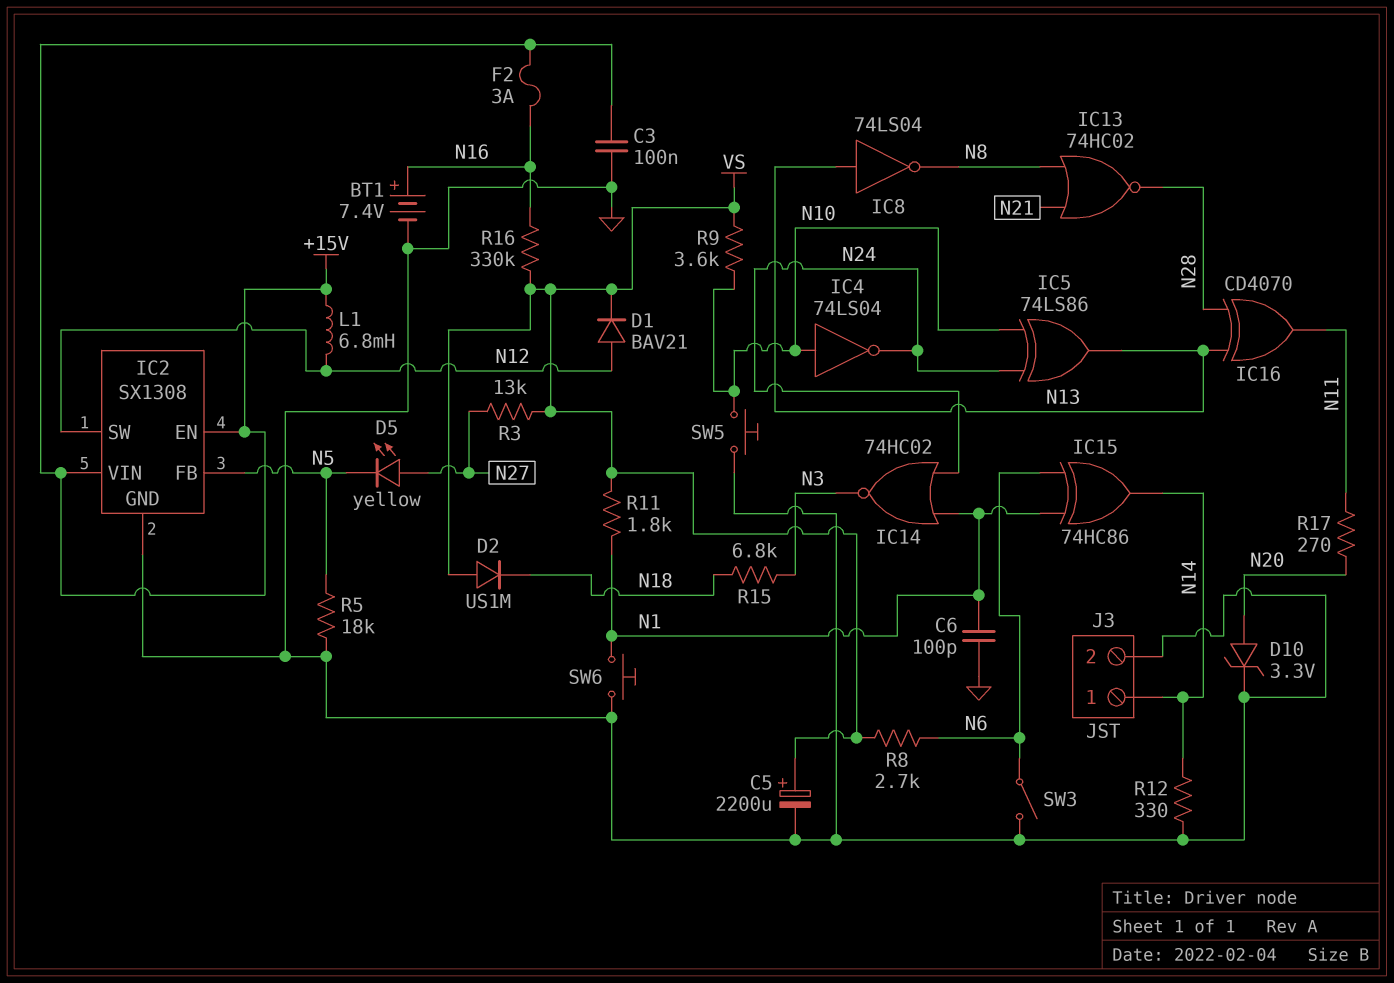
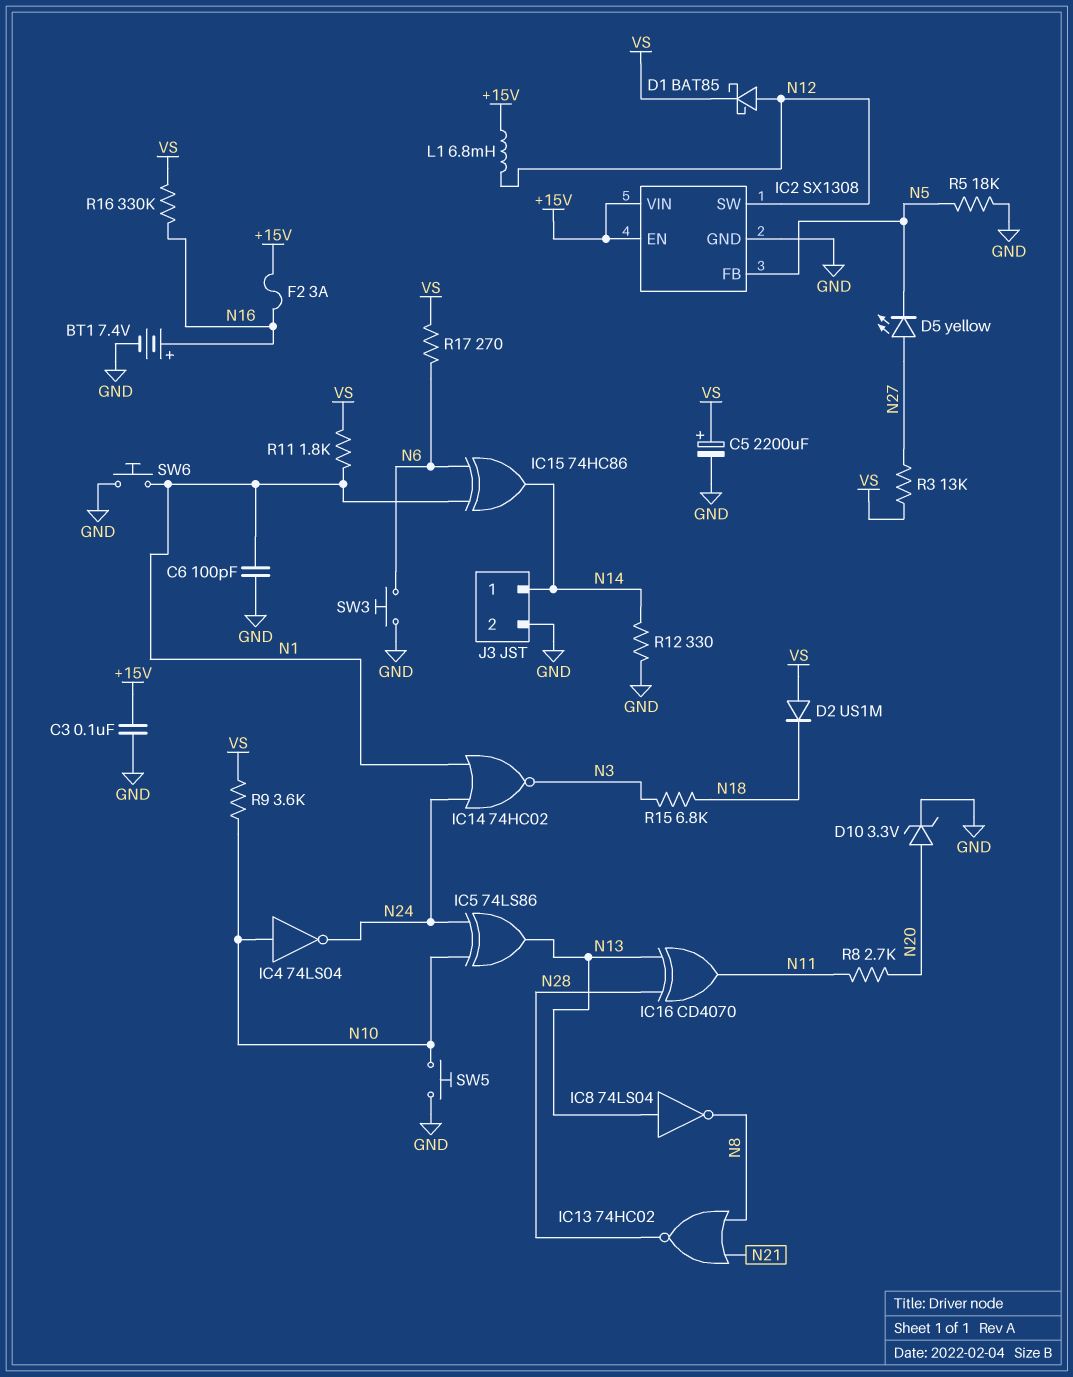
D1: diode BAV21 (A N12, K VS) -> schottky BAT85 (A N12, K VS)
R8: 2.7k (N6, VS) -> 2.7k (N11, N20)
R17: 270 (N11, N20) -> 270 (N6, VS)
SW3: switch (GND, N6) -> button (GND, N6)

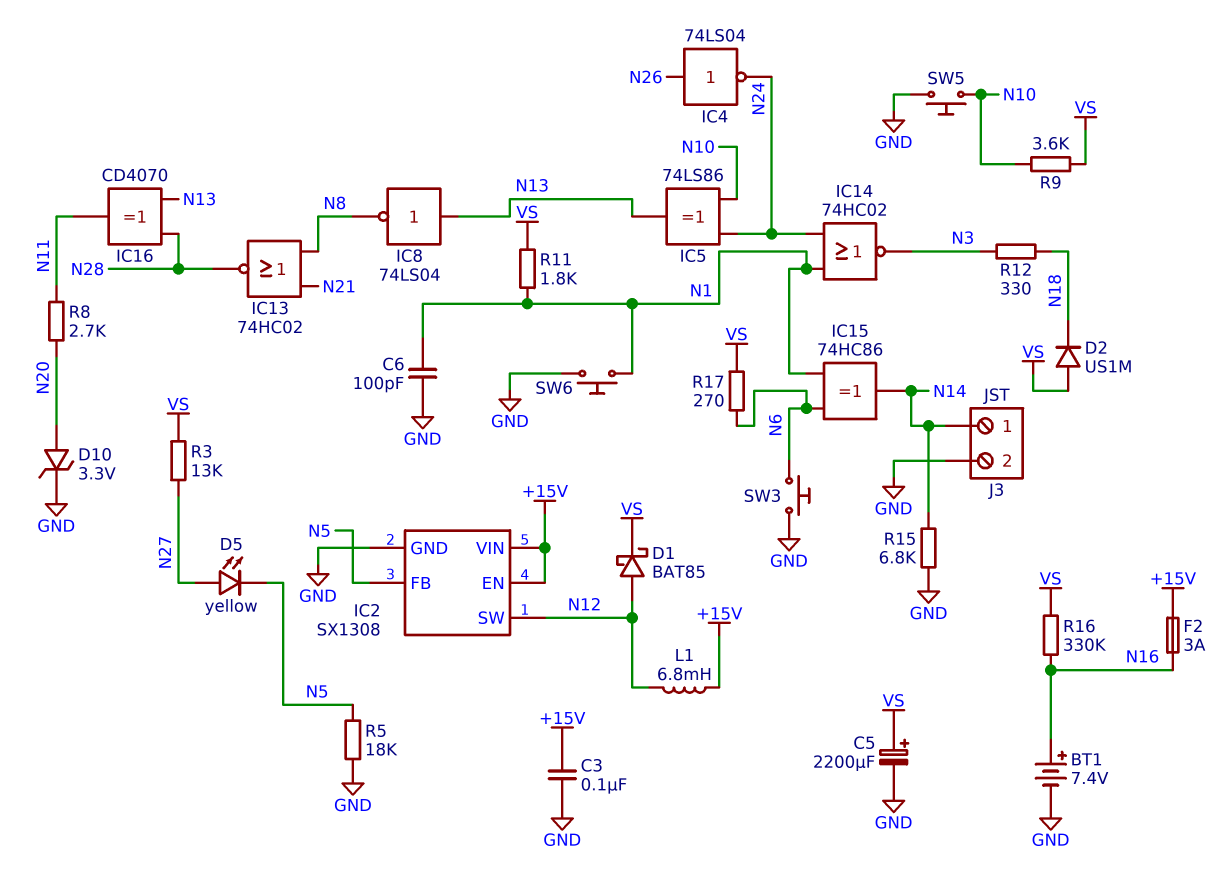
IC4: NOT 74LS04 (in N10, out N24) -> NOT 74LS04 (in N26, out N24)
R12: 330 (GND, N14) -> 330 (N3, N18)
R15: 6.8k (N3, N18) -> 6.8k (GND, N14)

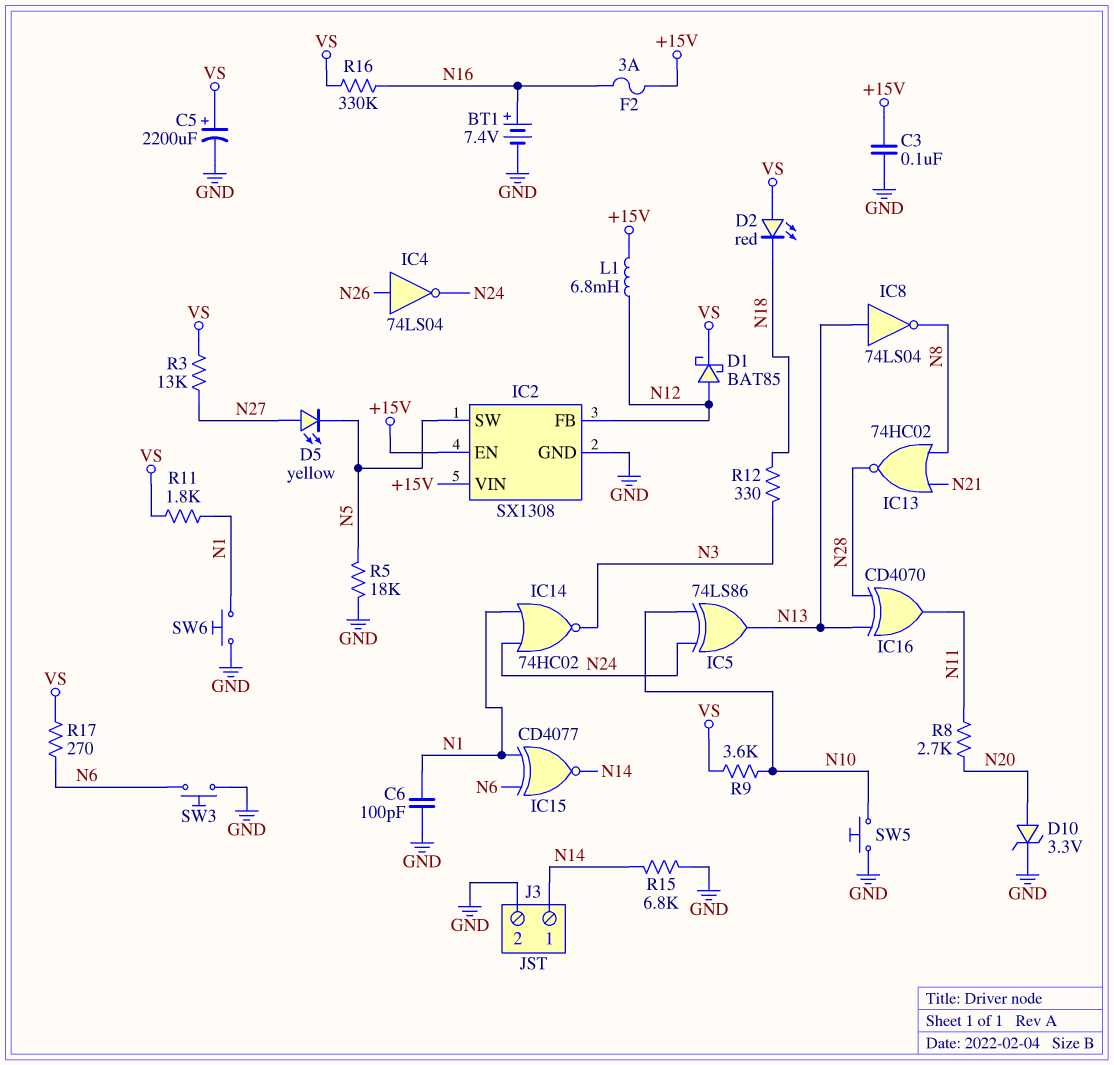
D2: diode US1M (A VS, K N18) -> LED red (A VS, K N18)
IC2 pin FB: N5 -> N12
IC2 pin SW: N12 -> N5
IC15: XOR 74HC86 (in N1, in N6, out N14) -> XNOR CD4077 (in N1, in N6, out N14)

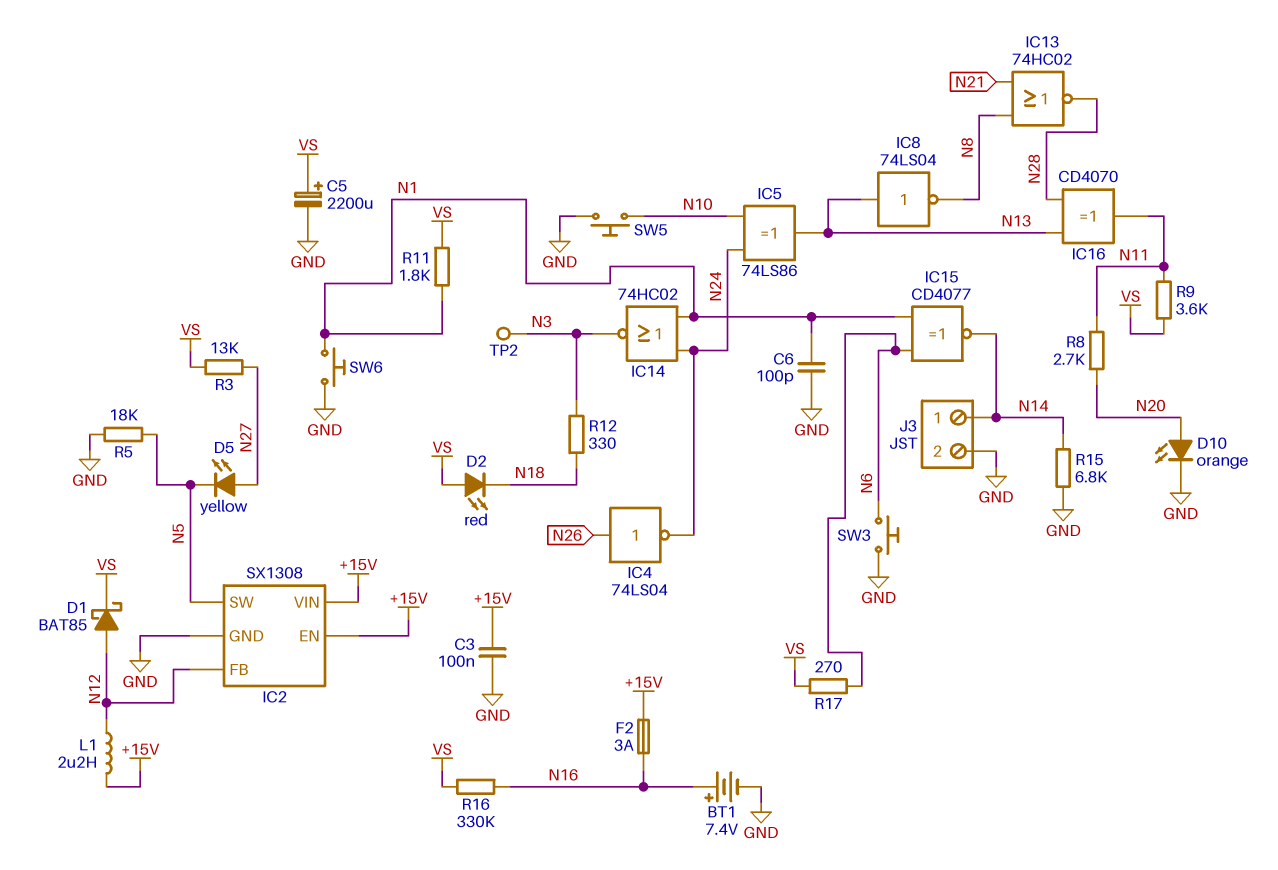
D10: zener 3.3V (A N20, K GND) -> LED orange (A N20, K GND)
L1: 6.8mH (+15V, N12) -> 2.2uH (+15V, N12)
R9: 3.6k (N10, VS) -> 3.6k (N11, VS)
TP2: none -> test point (N3)

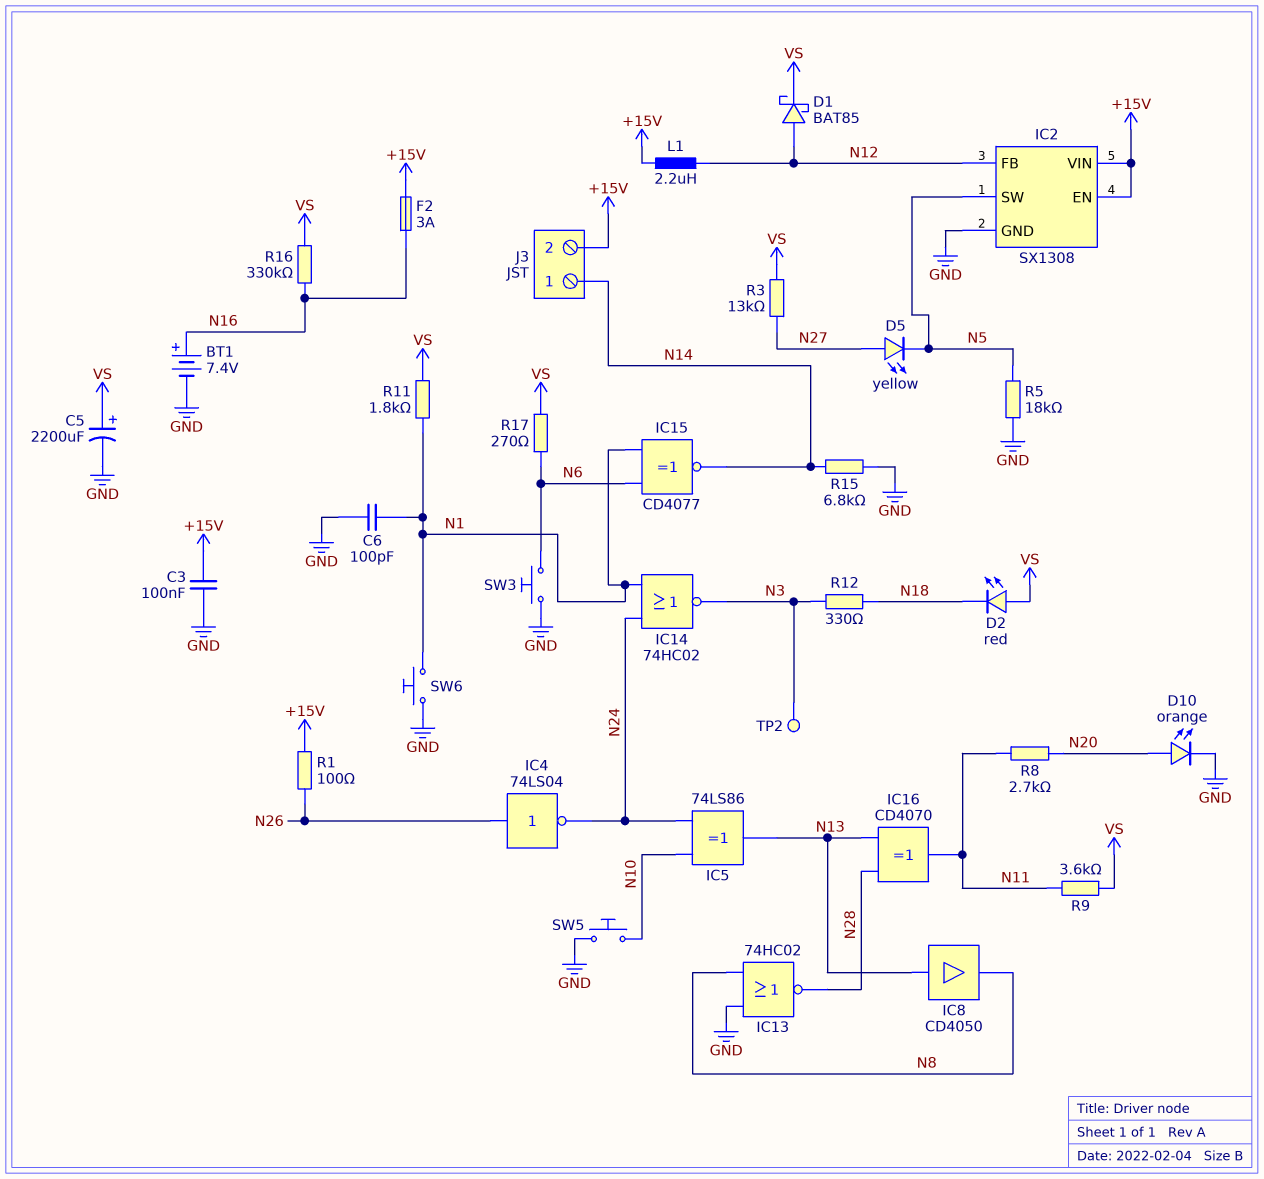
IC8: NOT 74LS04 (in N13, out N8) -> buffer CD4050 (in N13, out N8)
IC13: NOR 74HC02 (in N8, in N21, out N28) -> NOR 74HC02 (in GND, in N8, out N28)
J3 pin 2: GND -> +15V
R1: none -> 100 (+15V, N26)

